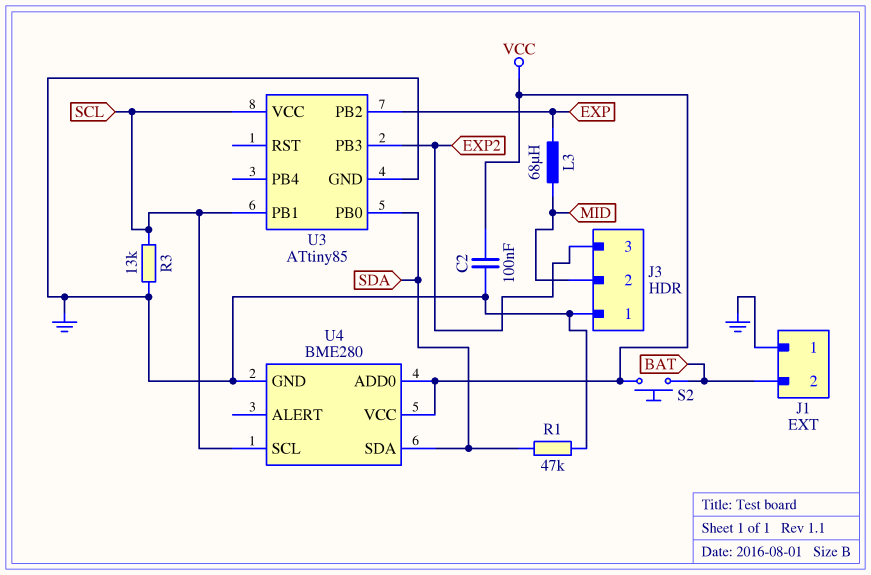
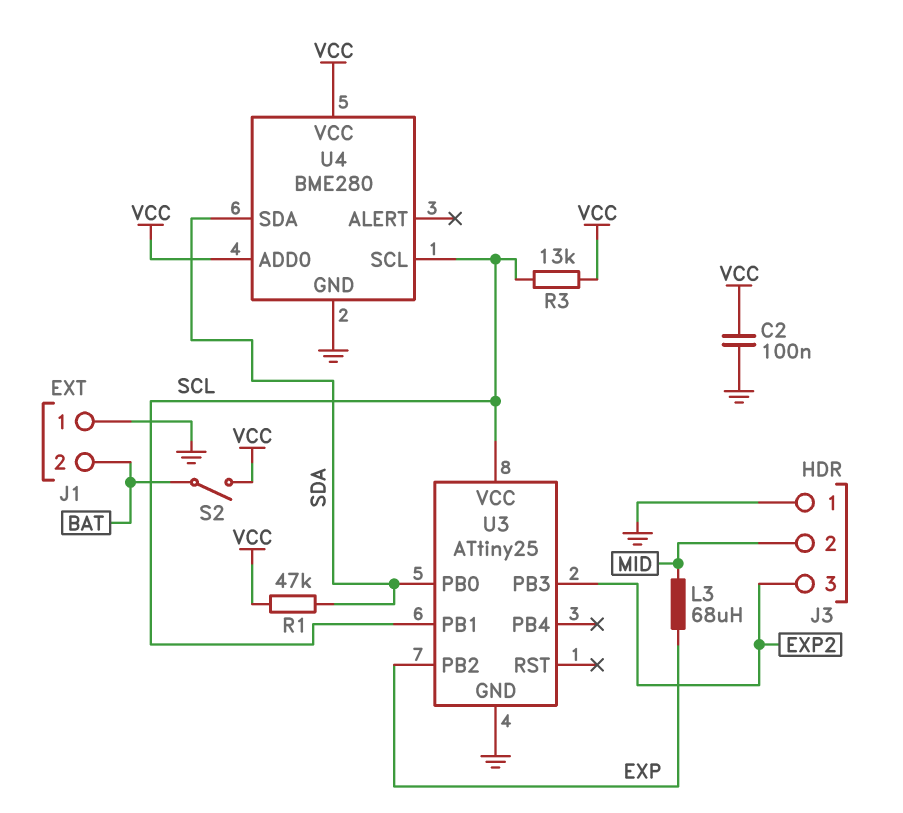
R1: 47k (GND, SDA) -> 47k (SDA, VCC)
R3: 13k (GND, SCL) -> 13k (SCL, VCC)
S2: button (BAT, VCC) -> switch (BAT, VCC)
U3: ATtiny85 -> ATtiny25

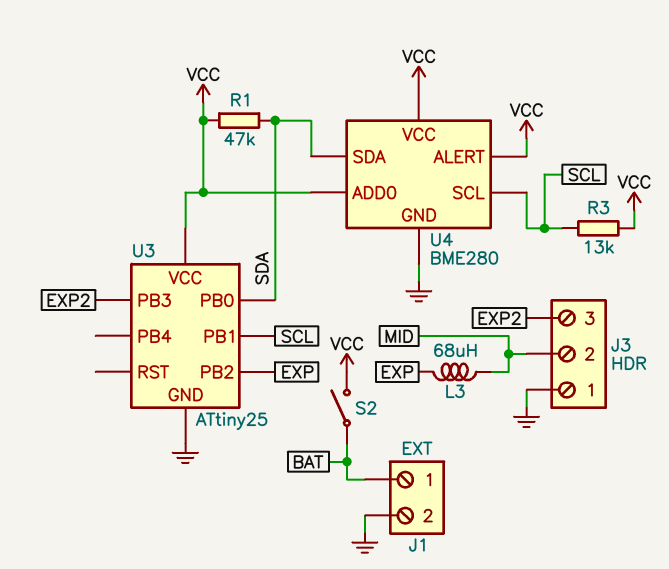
C2: 100nF (GND, VCC) -> none
J1 pin 1: GND -> BAT
J1 pin 2: BAT -> GND
U3 pin VCC: SCL -> VCC
U4 pin ALERT: none -> VCC

